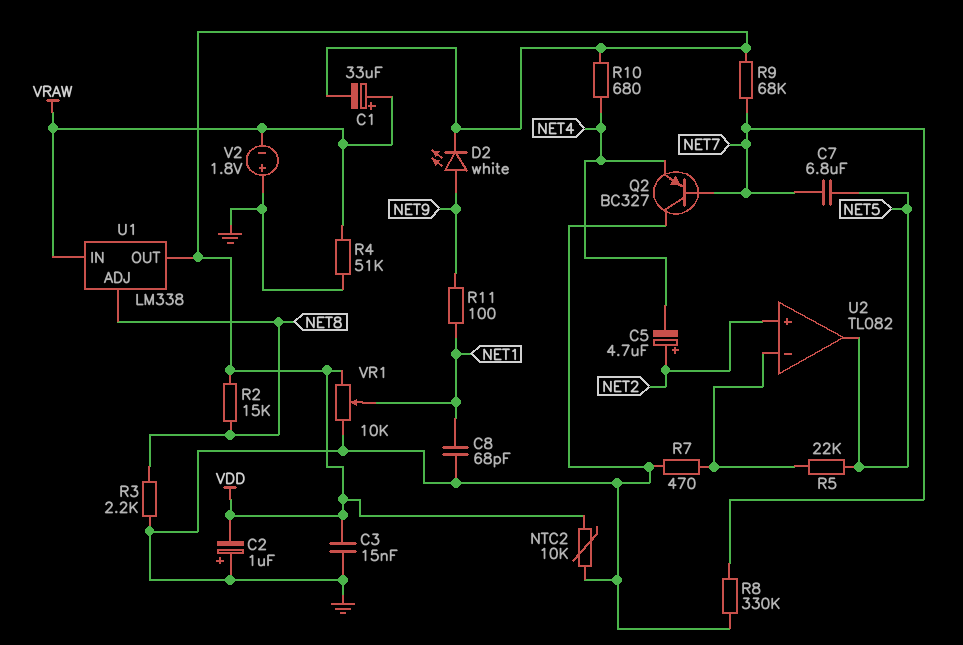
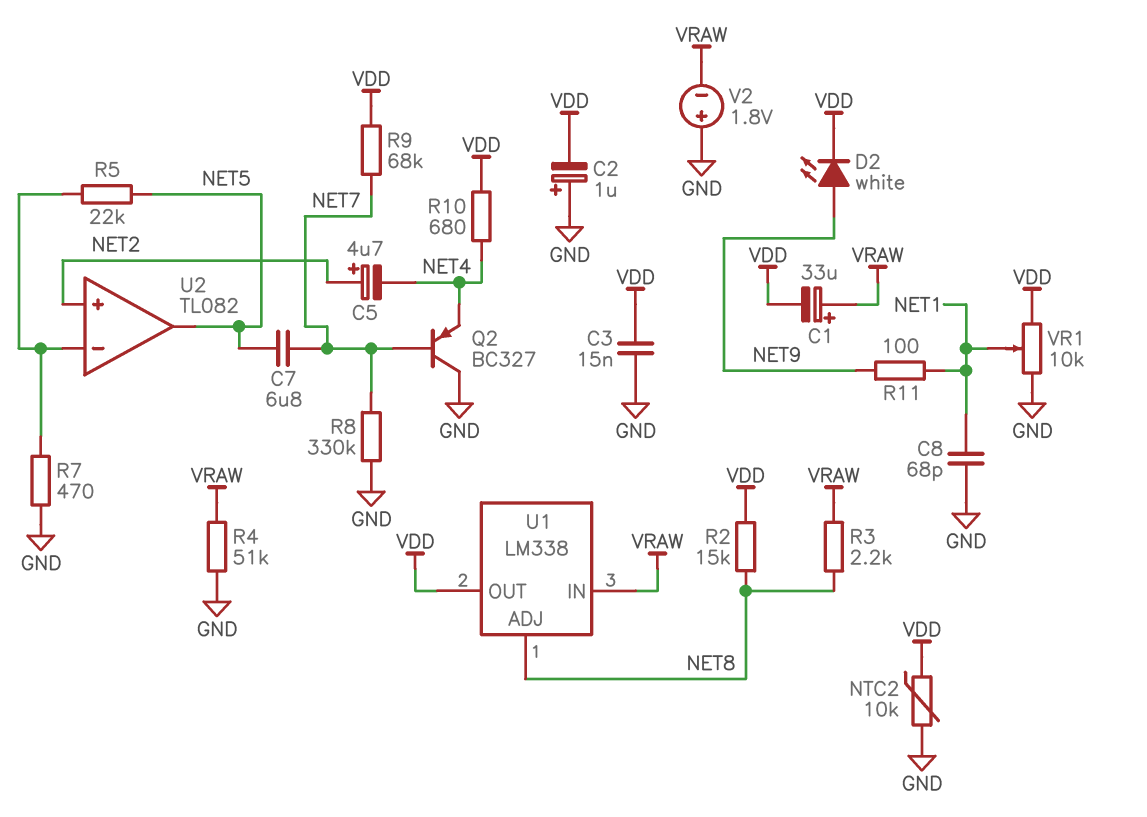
R3: 2.2k (GND, NET8) -> 2.2k (NET8, VRAW)

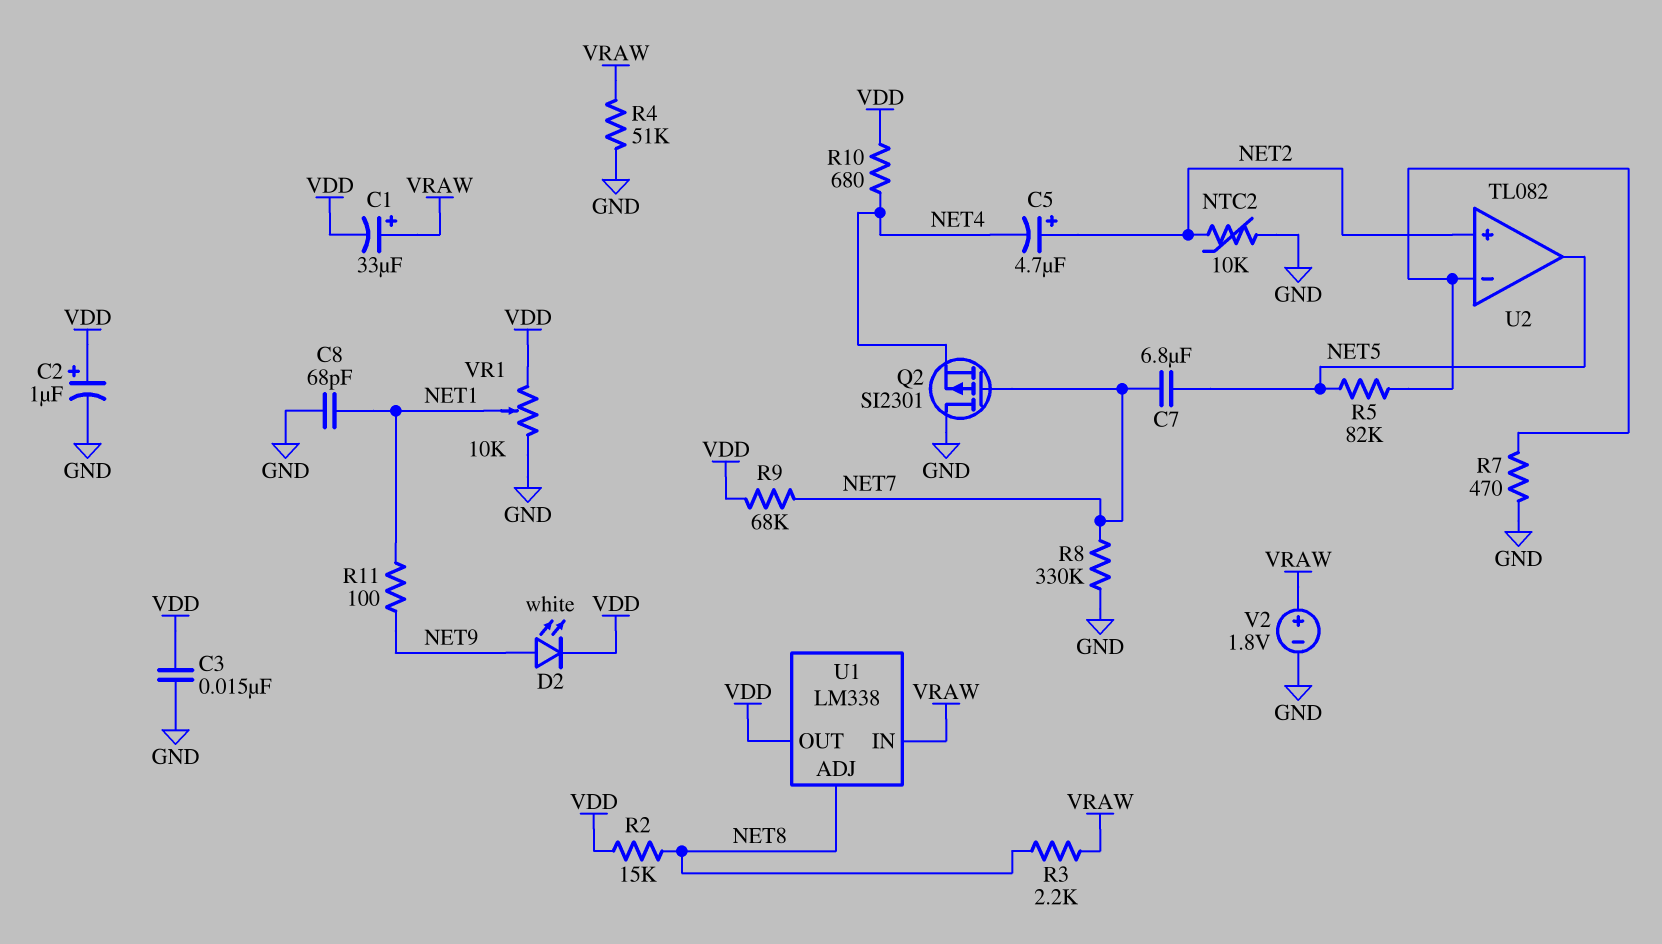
C2: 1uF (plus GND, minus VDD) -> 1uF (plus VDD, minus GND)
NTC2: 10k (GND, VDD) -> 10k (GND, NET2)
Q2: PNP BC327 (B NET7, C GND, E NET4) -> PMOS SI2301 (G NET7, D GND, S NET4)
R5: 22k (NET5, U2/in-) -> 82k (NET5, U2/in-)
V2: 1.8V (plus GND, minus VRAW) -> 1.8V (plus VRAW, minus GND)

